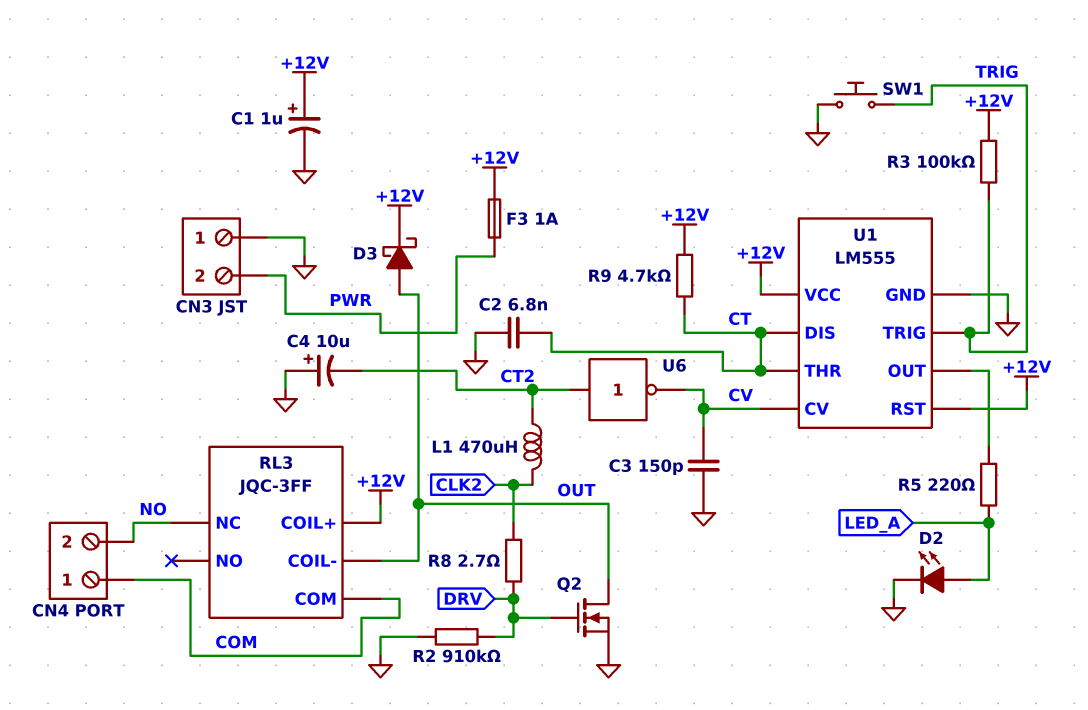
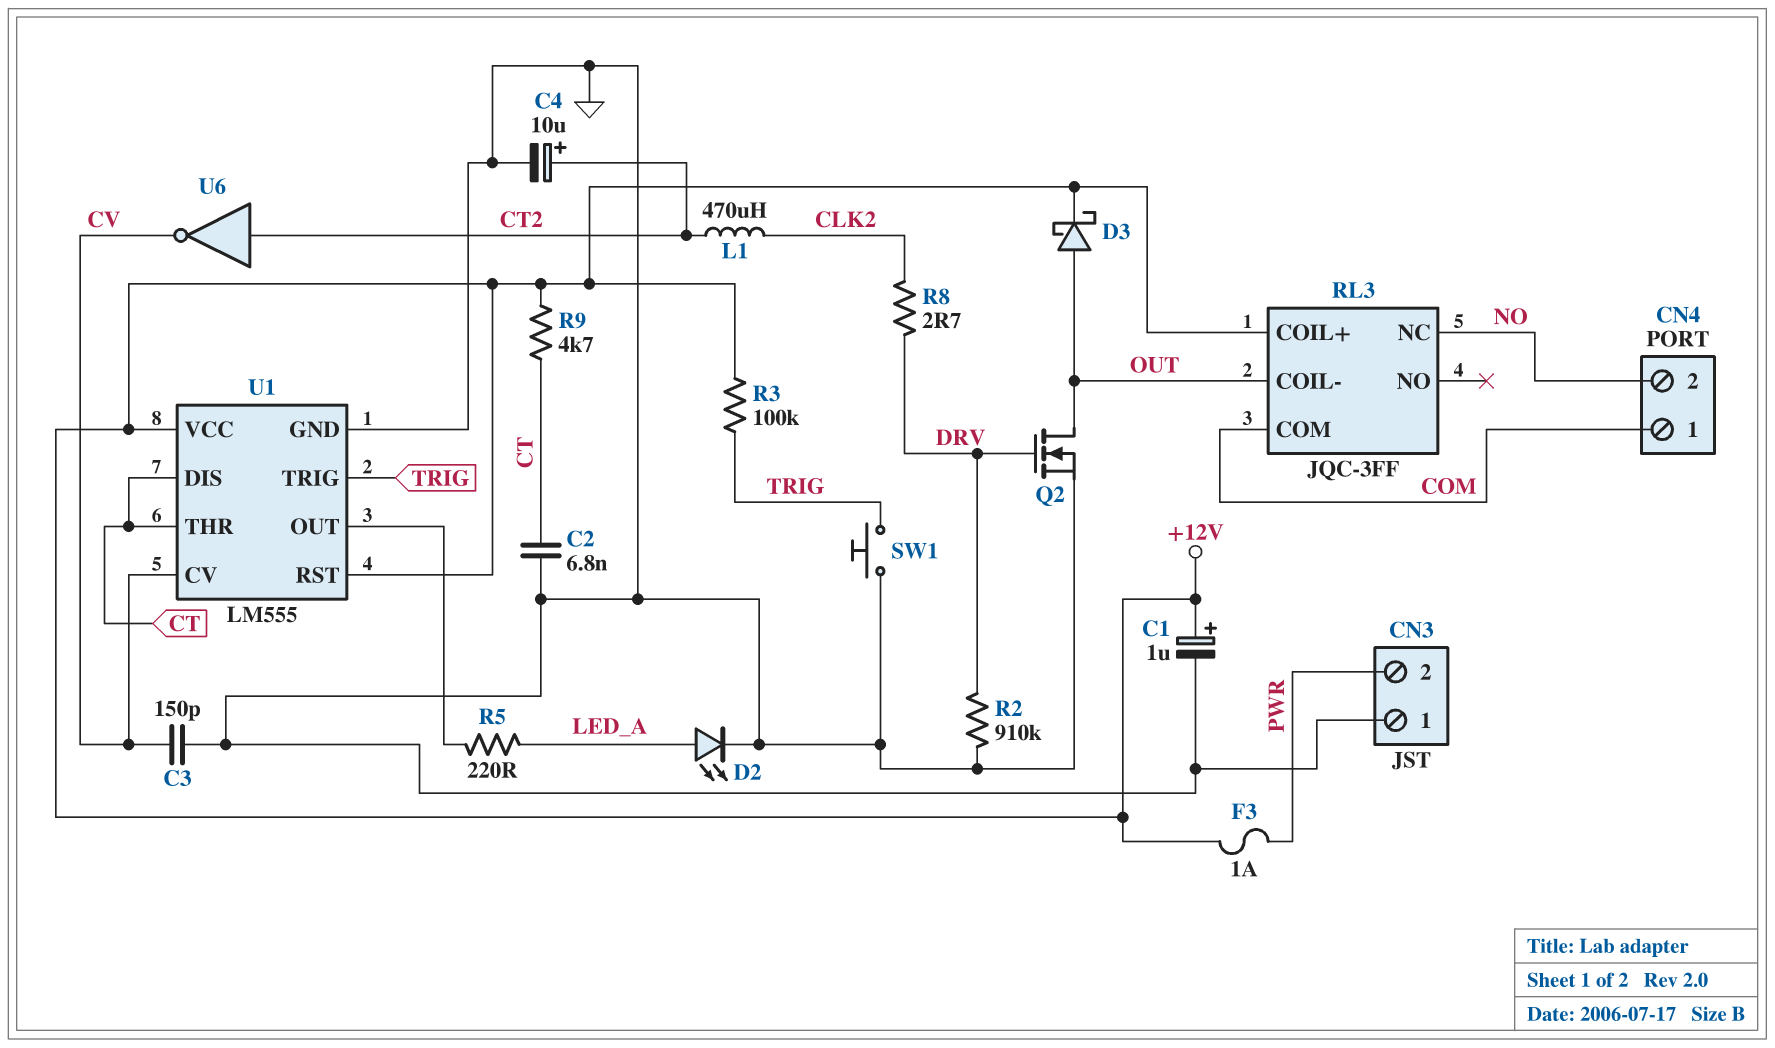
C4: 10uF (plus GND, minus CT2) -> 10uF (plus CT2, minus GND)

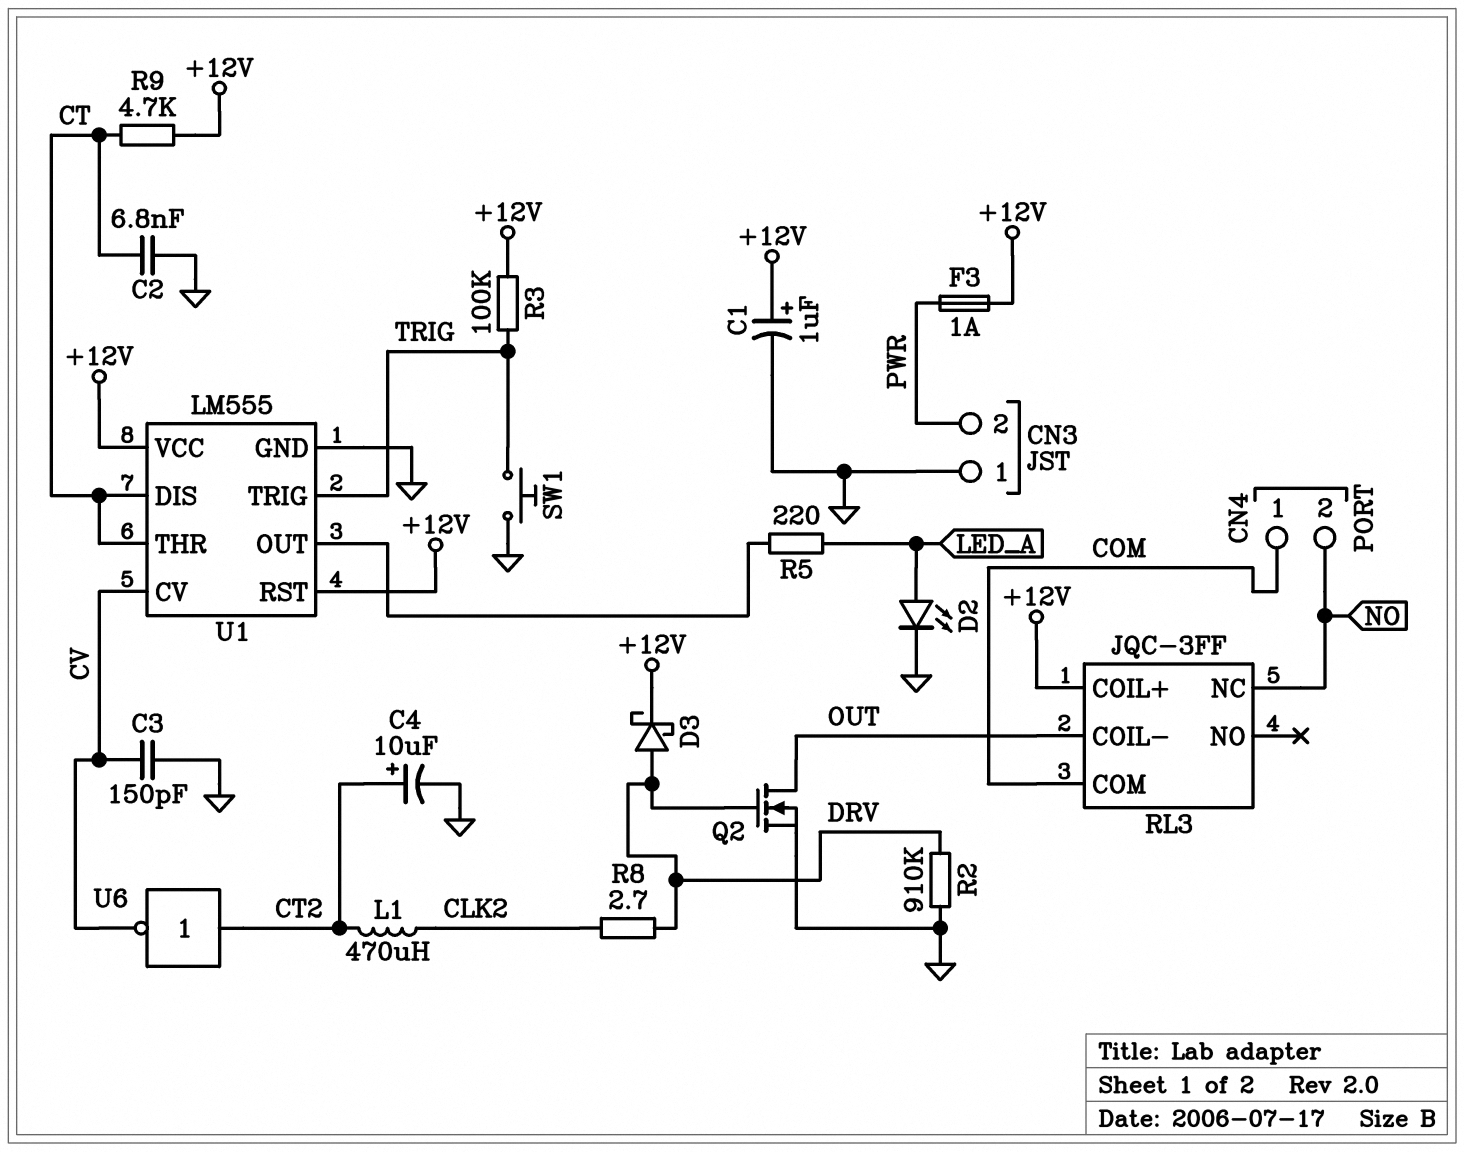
D3: schottky (A OUT, K +12V) -> schottky (A DRV, K +12V)

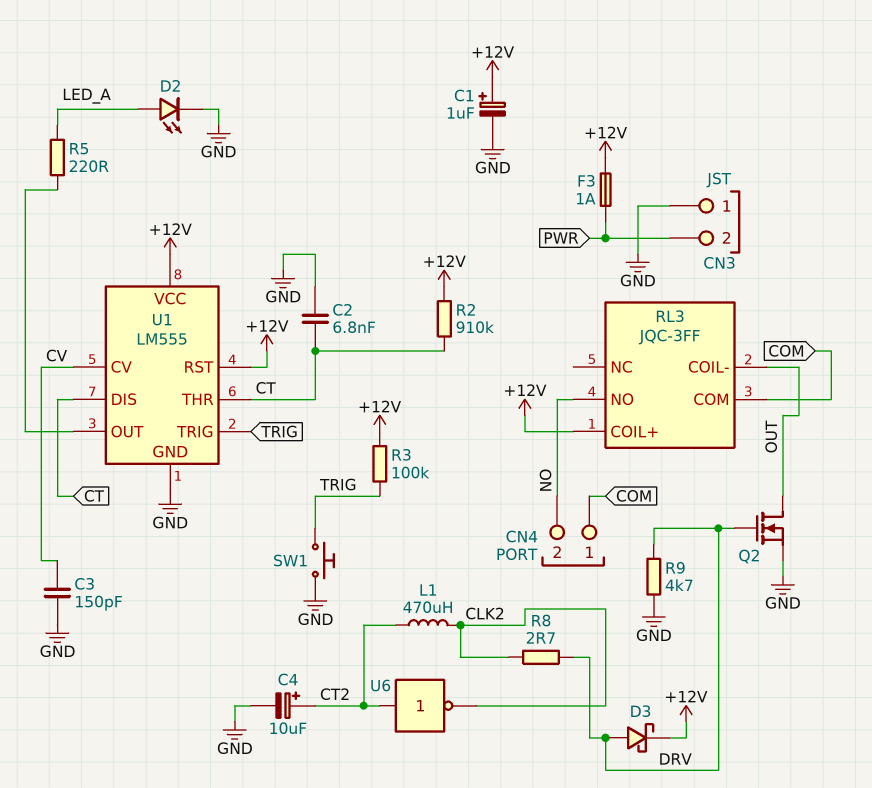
R2: 910k (DRV, GND) -> 910k (+12V, CT)
R9: 4.7k (+12V, CT) -> 4.7k (DRV, GND)
RL3 pin NC: NO -> none
RL3 pin NO: none -> NO
U6: NOT (in CT2, out CV) -> NOT (in CT2, out CLK2)

